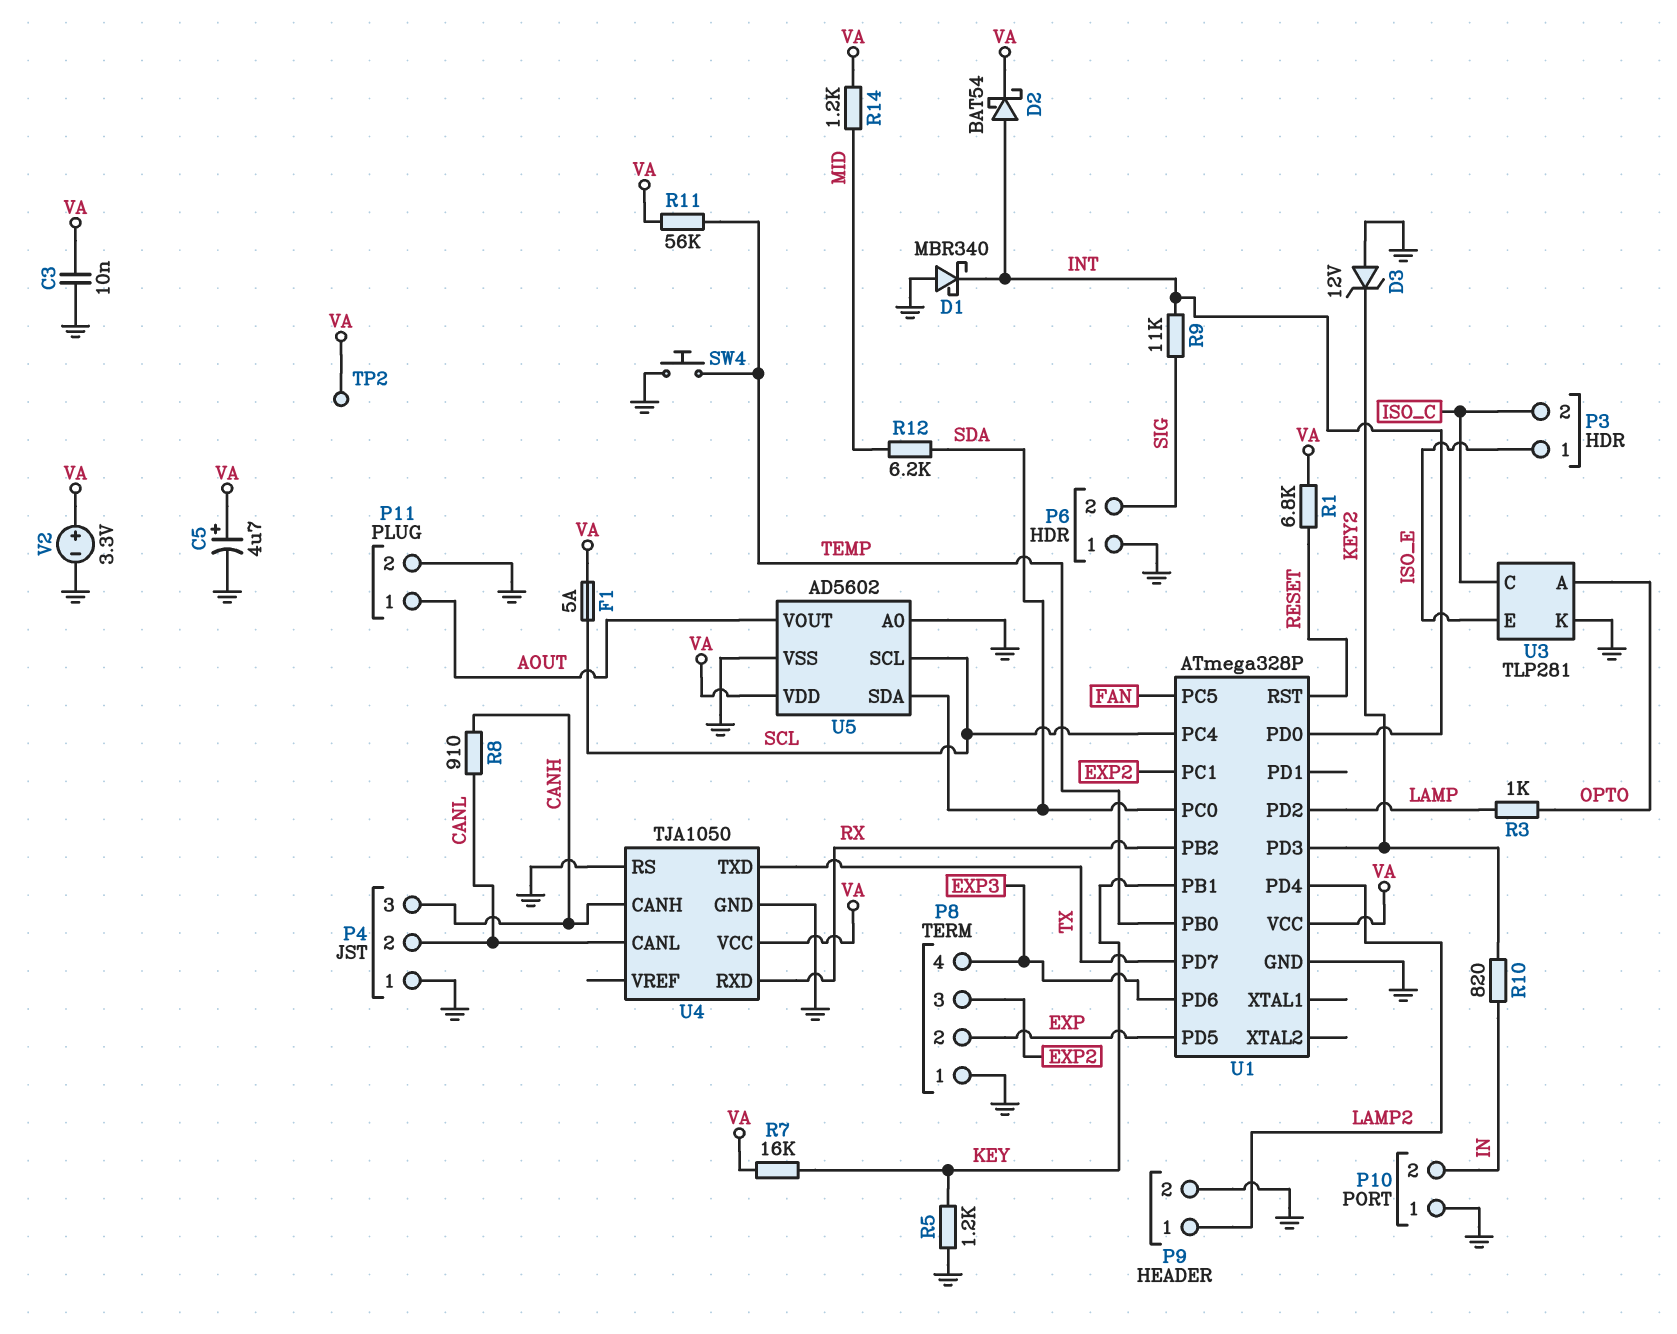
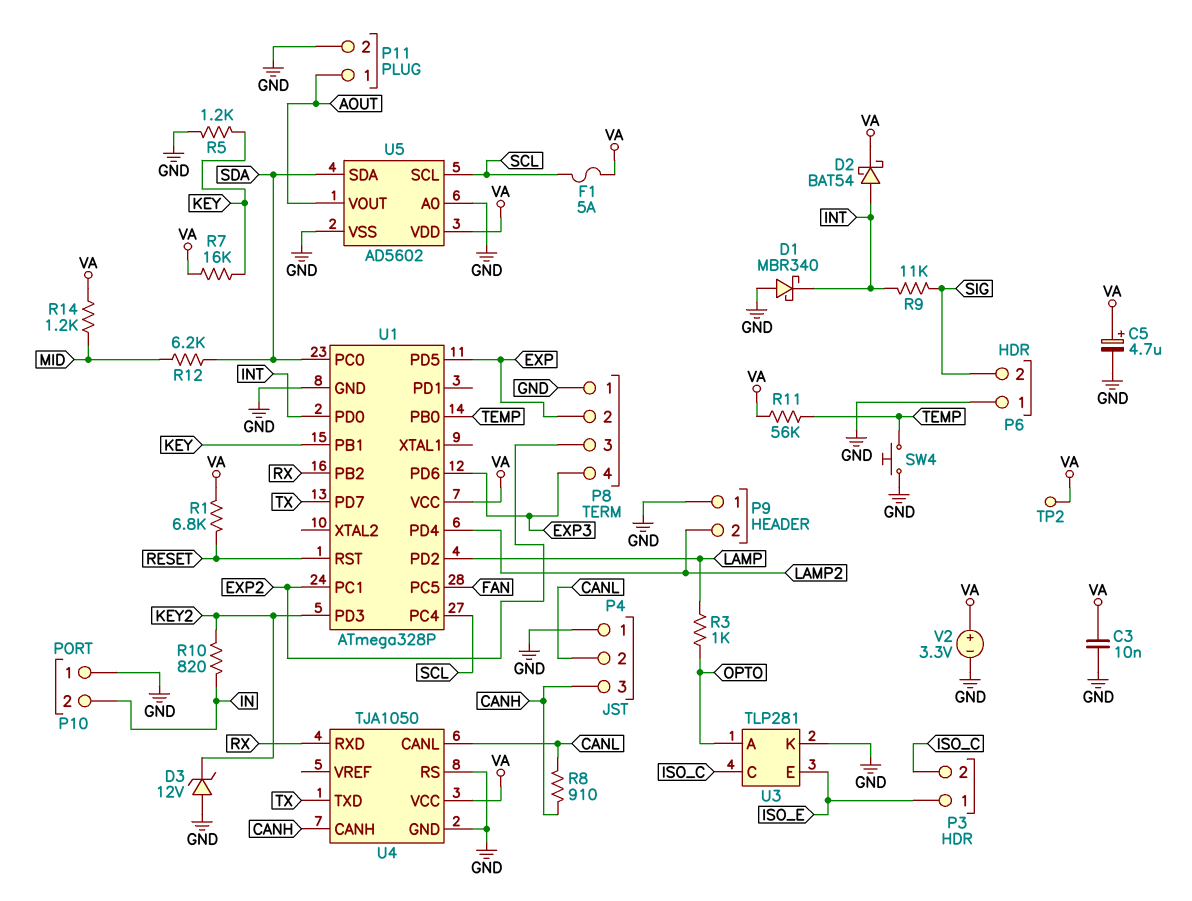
P9 pin 1: LAMP2 -> GND
P9 pin 2: GND -> LAMP2

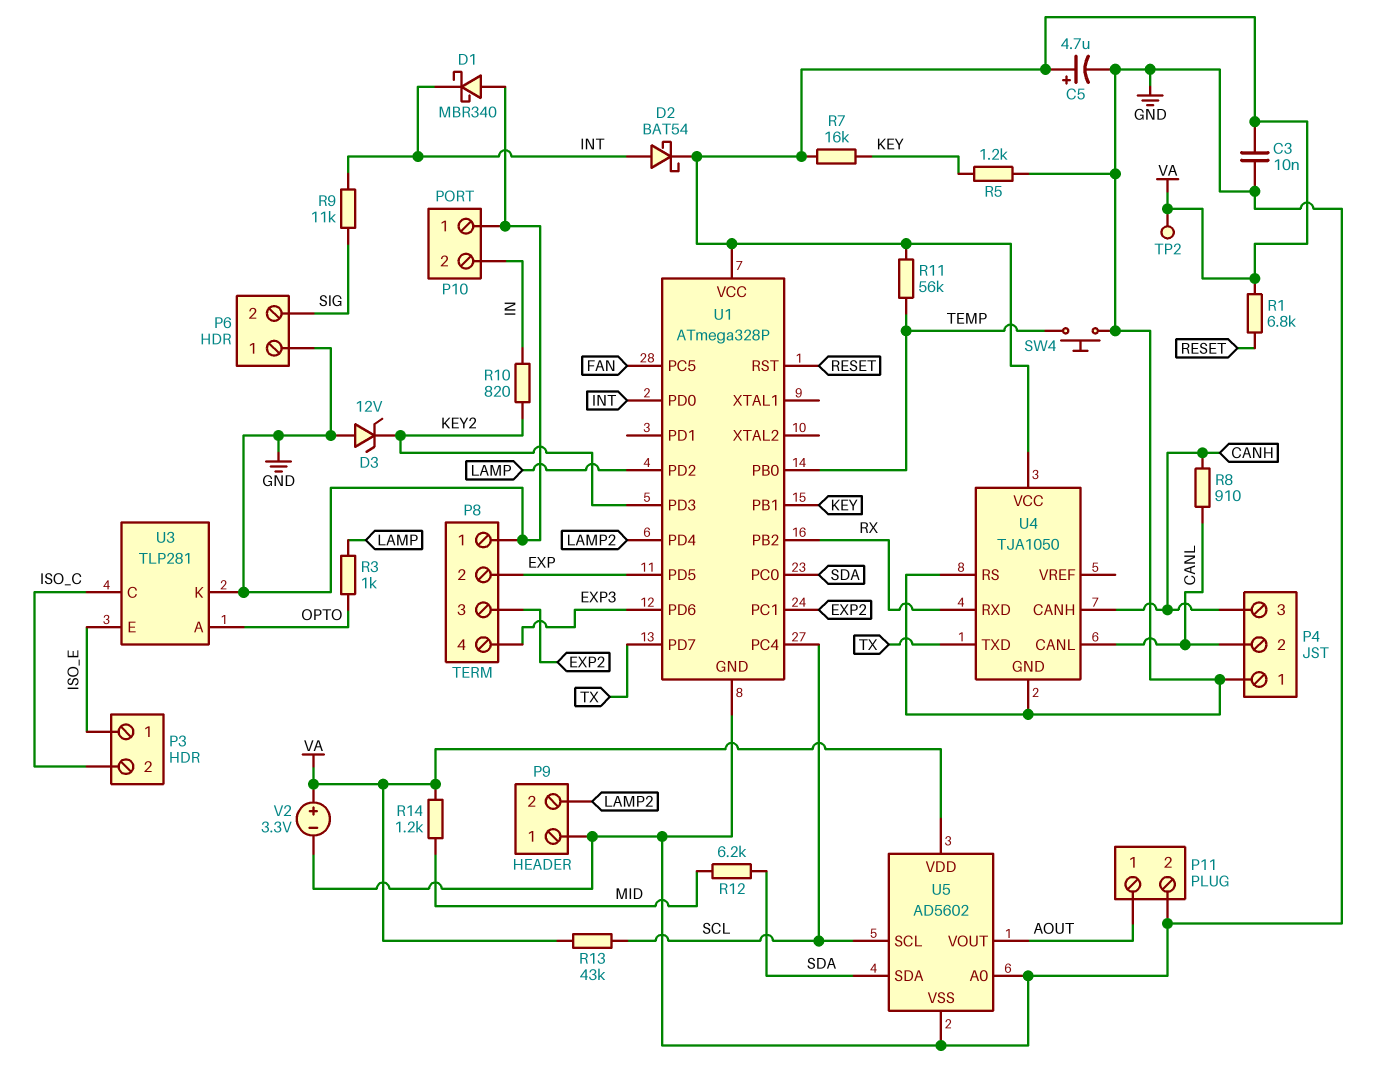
F1: 5A (SCL, VA) -> none
R13: none -> 43k (SCL, VA)

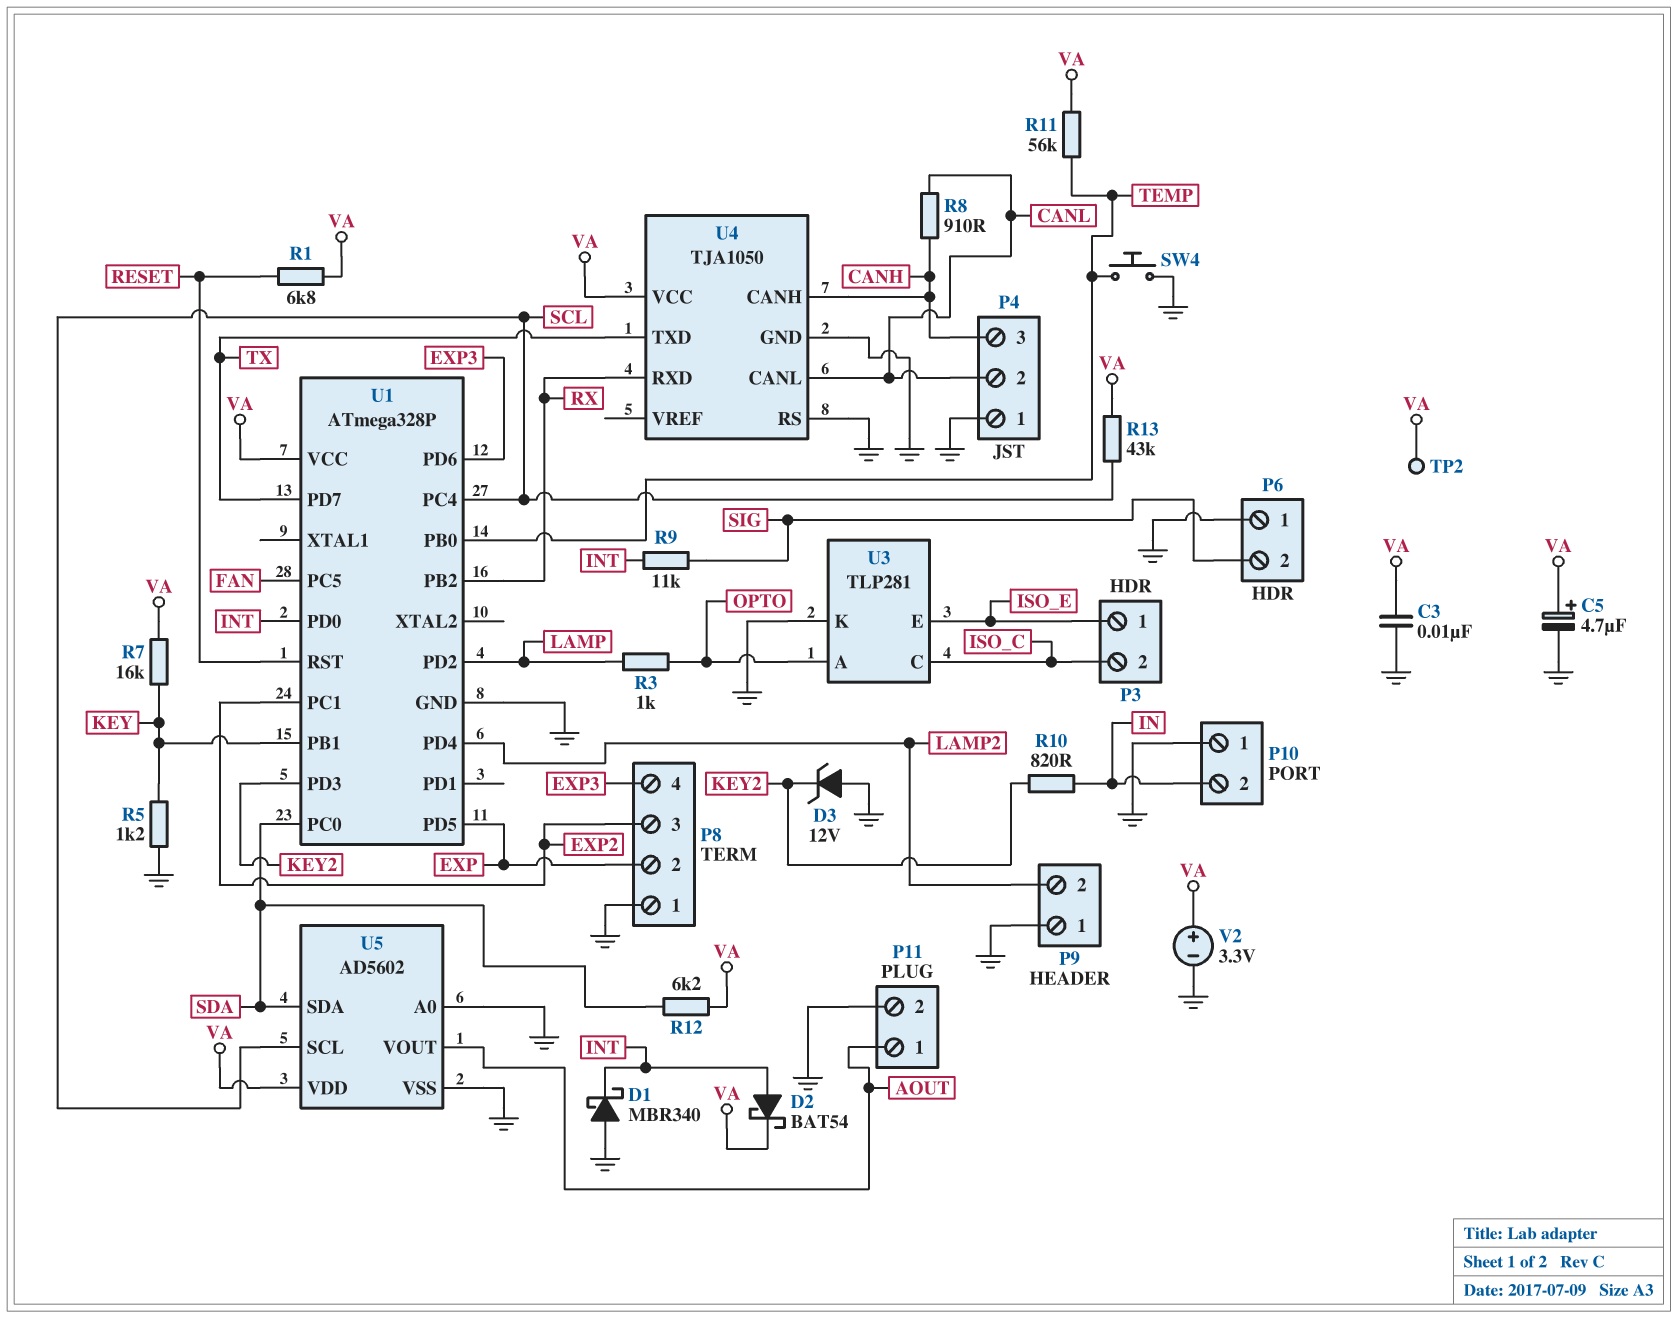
R12: 6.2k (MID, SDA) -> 6.2k (SDA, VA)
R14: 1.2k (MID, VA) -> none

